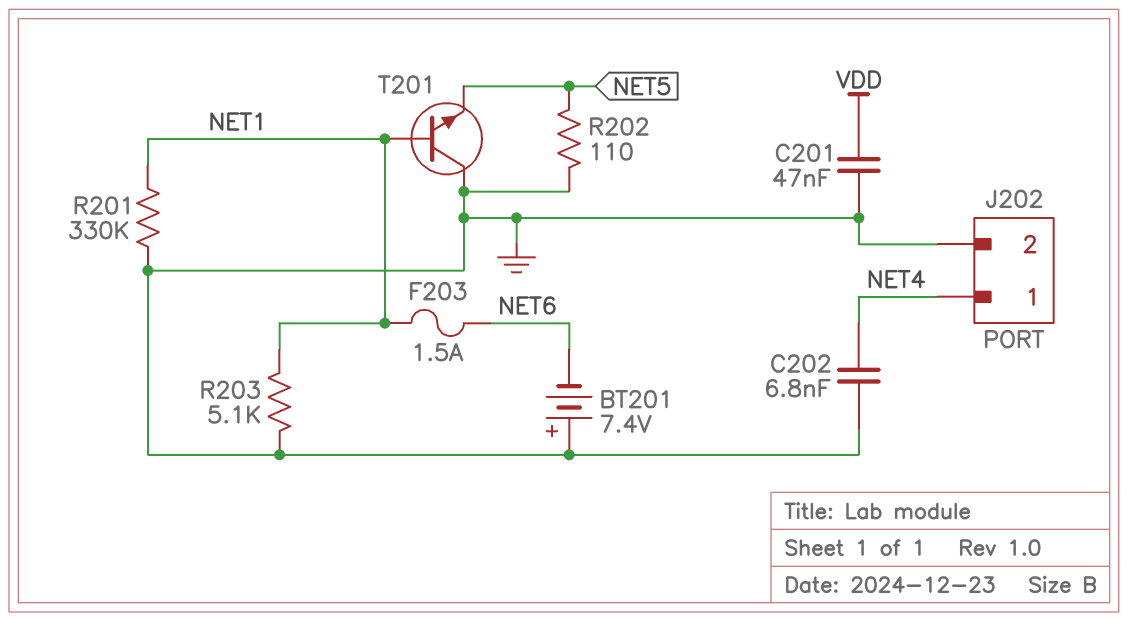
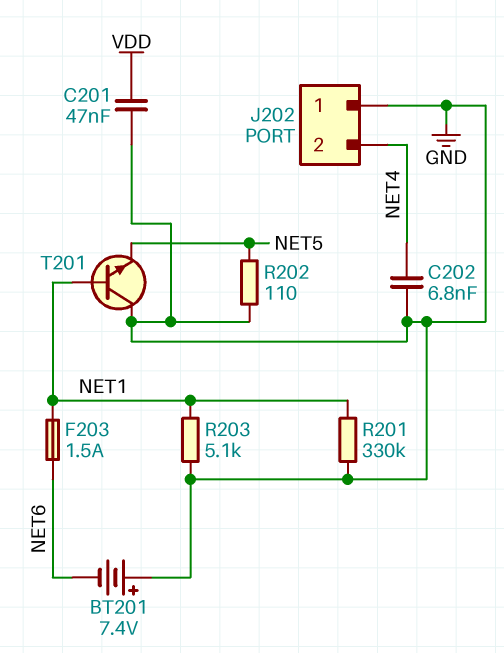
J202 pin 1: NET4 -> GND
J202 pin 2: GND -> NET4

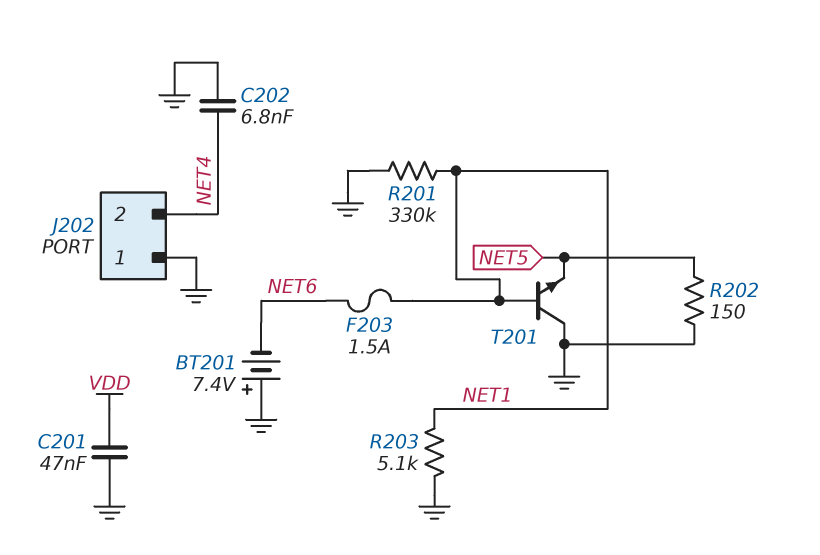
R202: 110 (GND, NET5) -> 150 (GND, NET5)

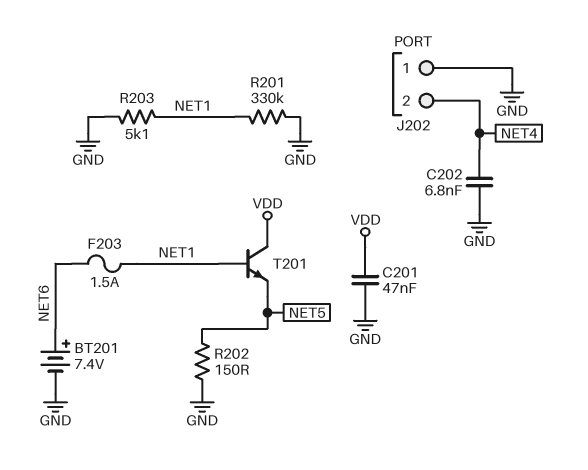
BT201: 7.4V (plus GND, minus NET6) -> 7.4V (plus NET6, minus GND)
T201: NPN (B NET1, C GND, E NET5) -> NPN (B NET1, C VDD, E NET5)

